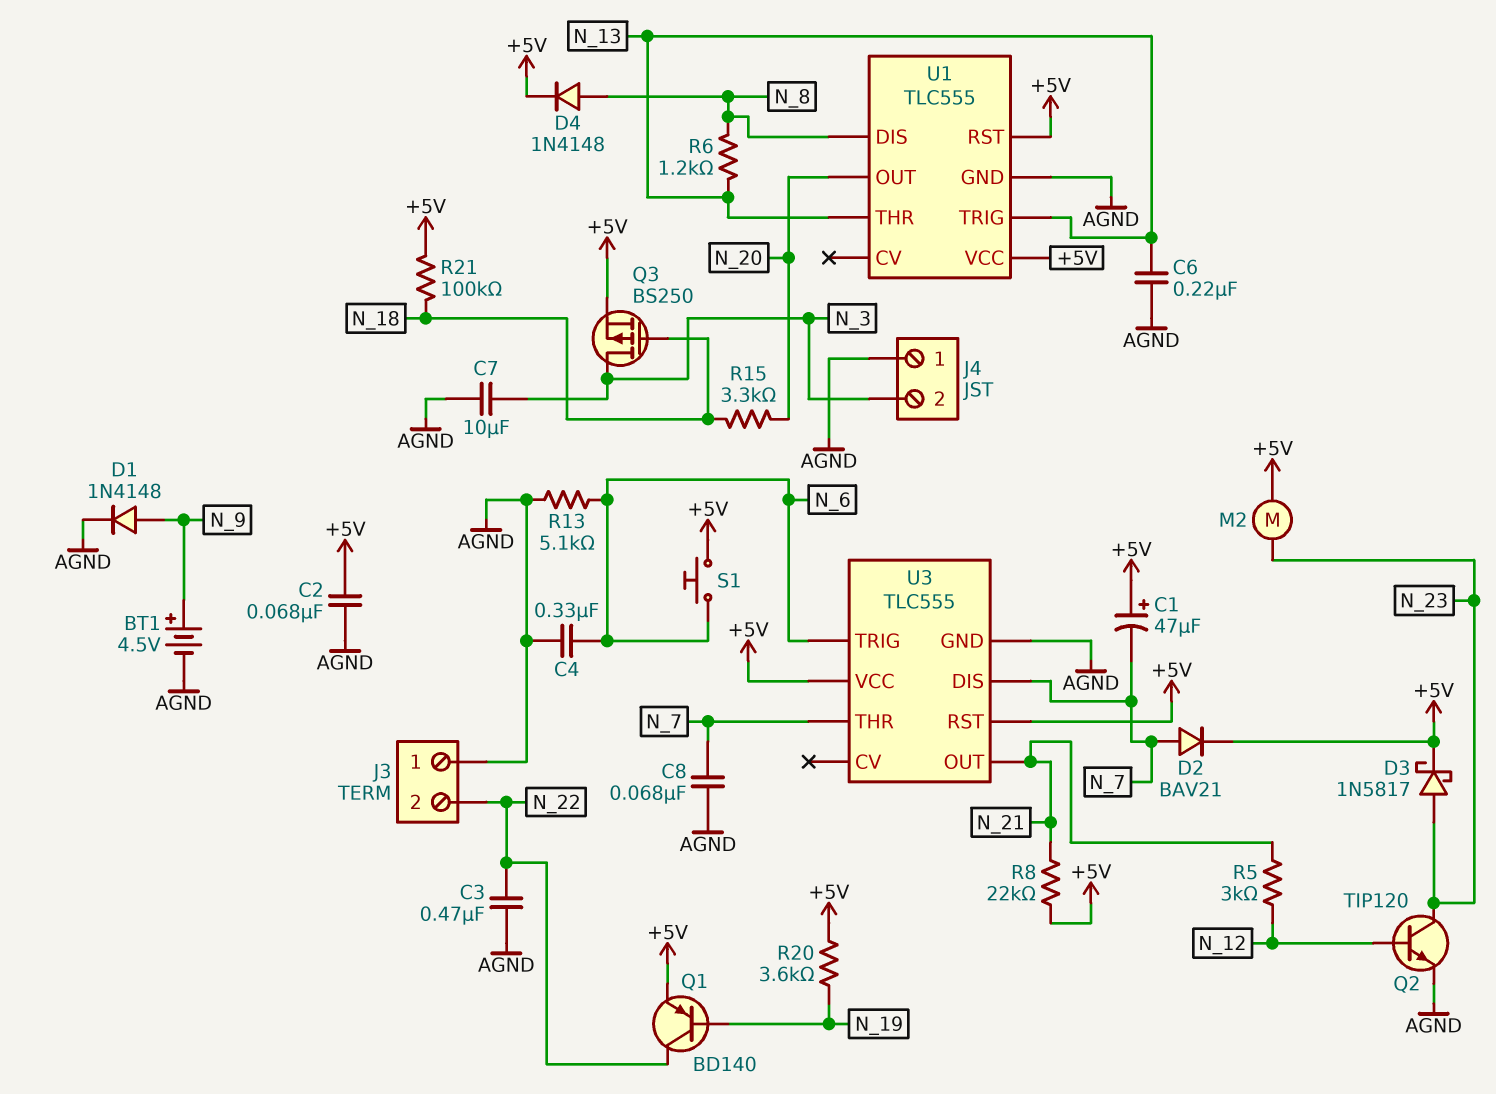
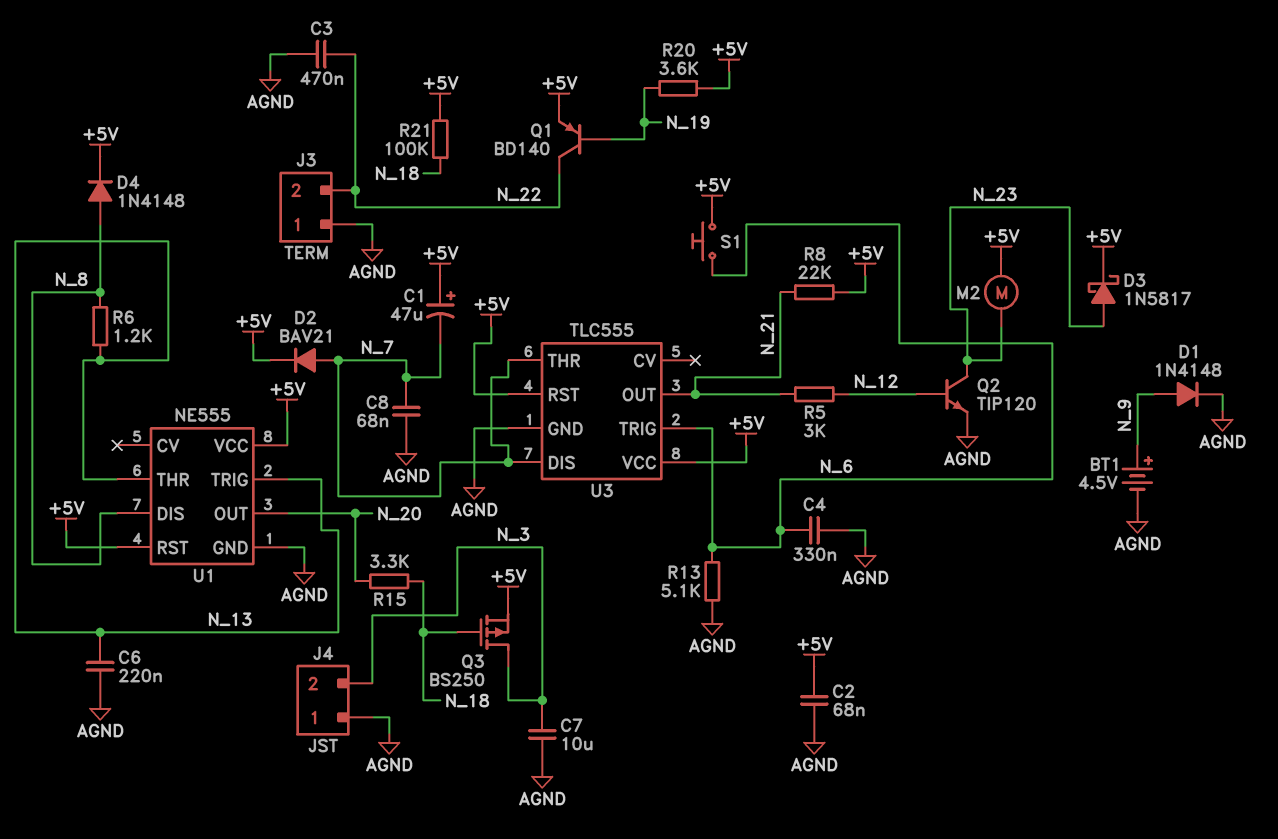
U1: TLC555 -> NE555

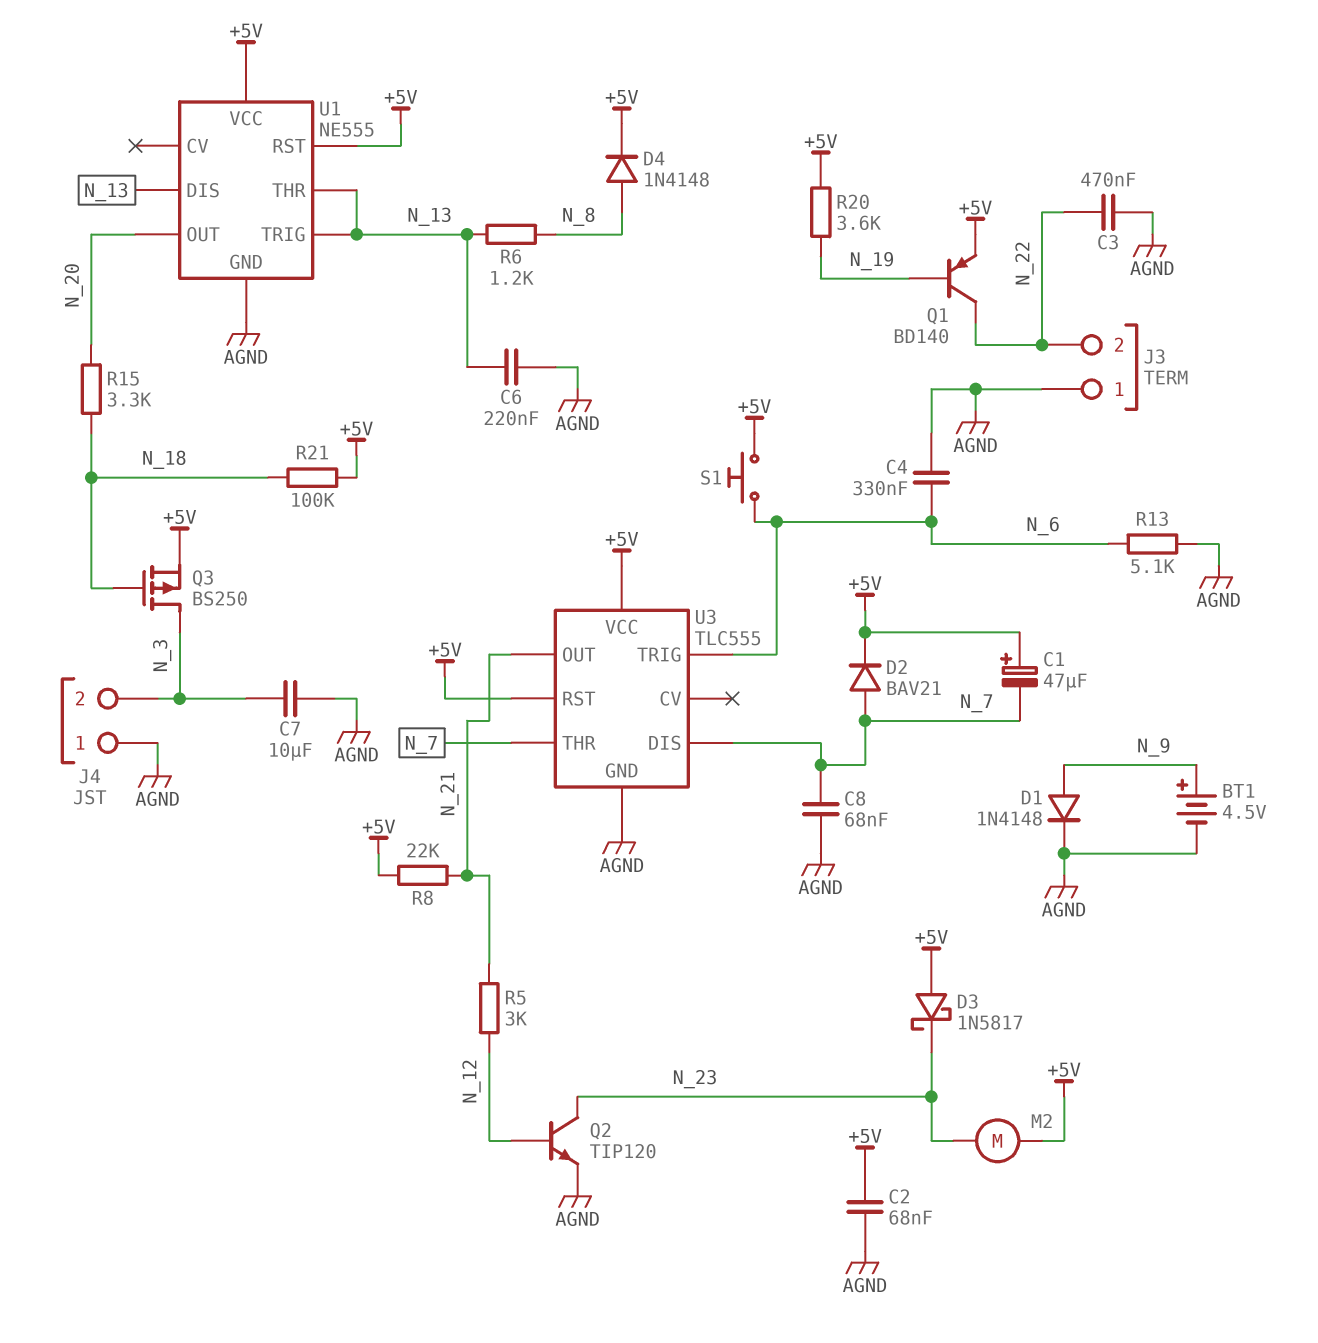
D3: schottky 1N5817 (A N_23, K +5V) -> schottky 1N5817 (A +5V, K N_23)
U1 pin DIS: N_8 -> N_13

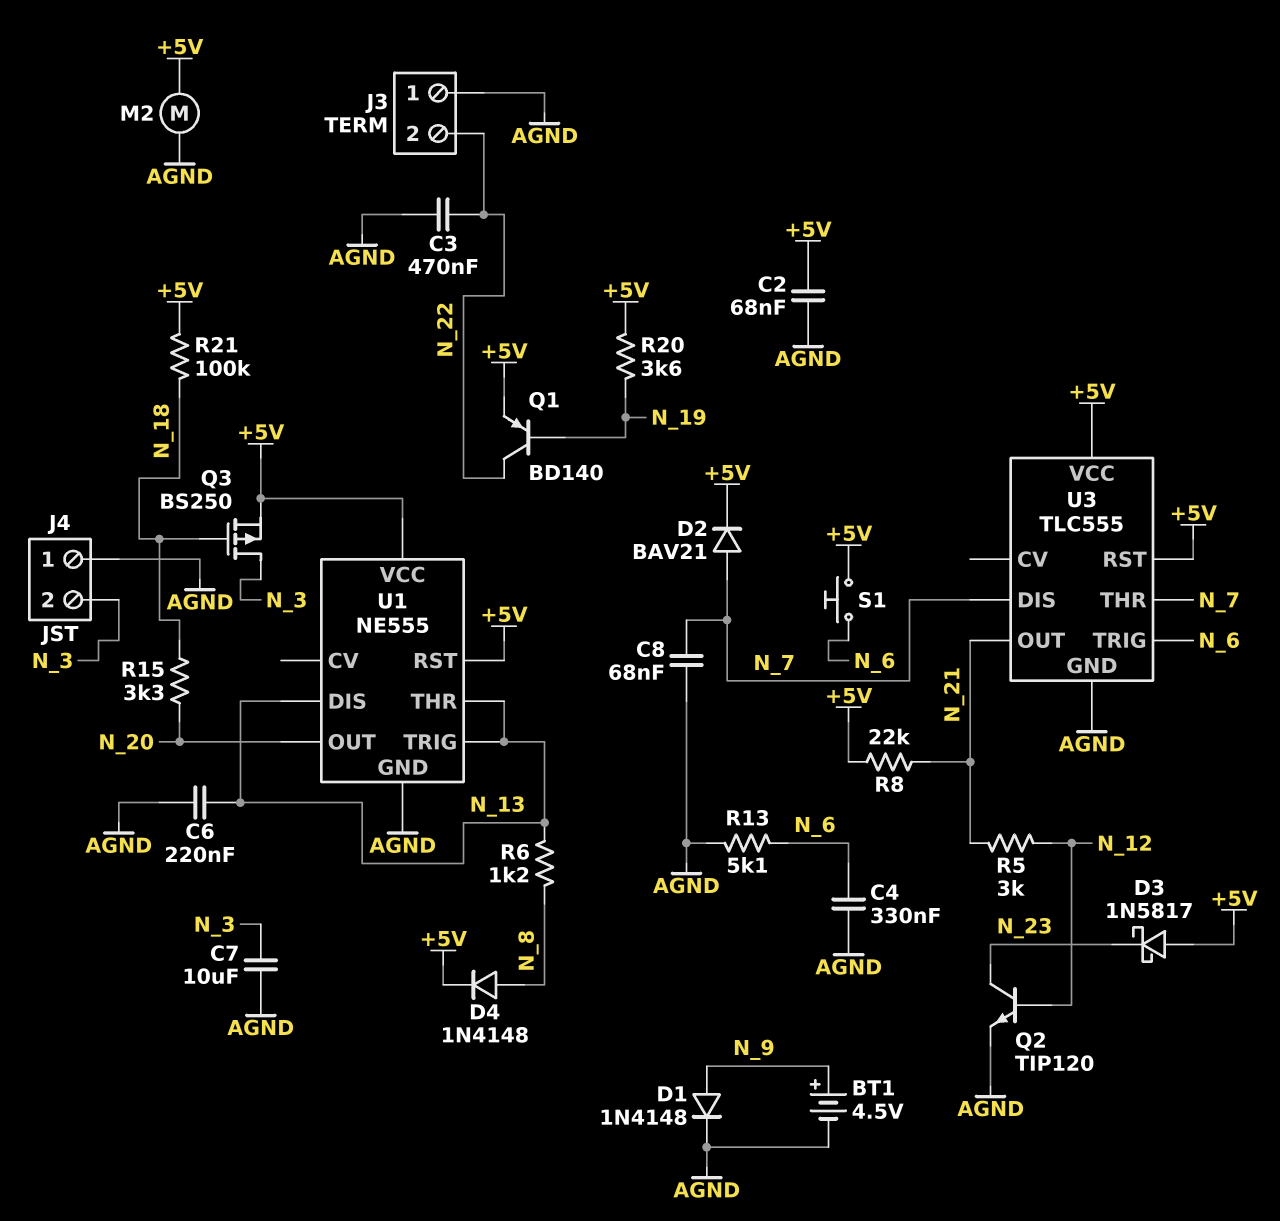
C1: 47uF (plus +5V, minus N_7) -> none
M2: motor (+5V, N_23) -> motor (+5V, AGND)

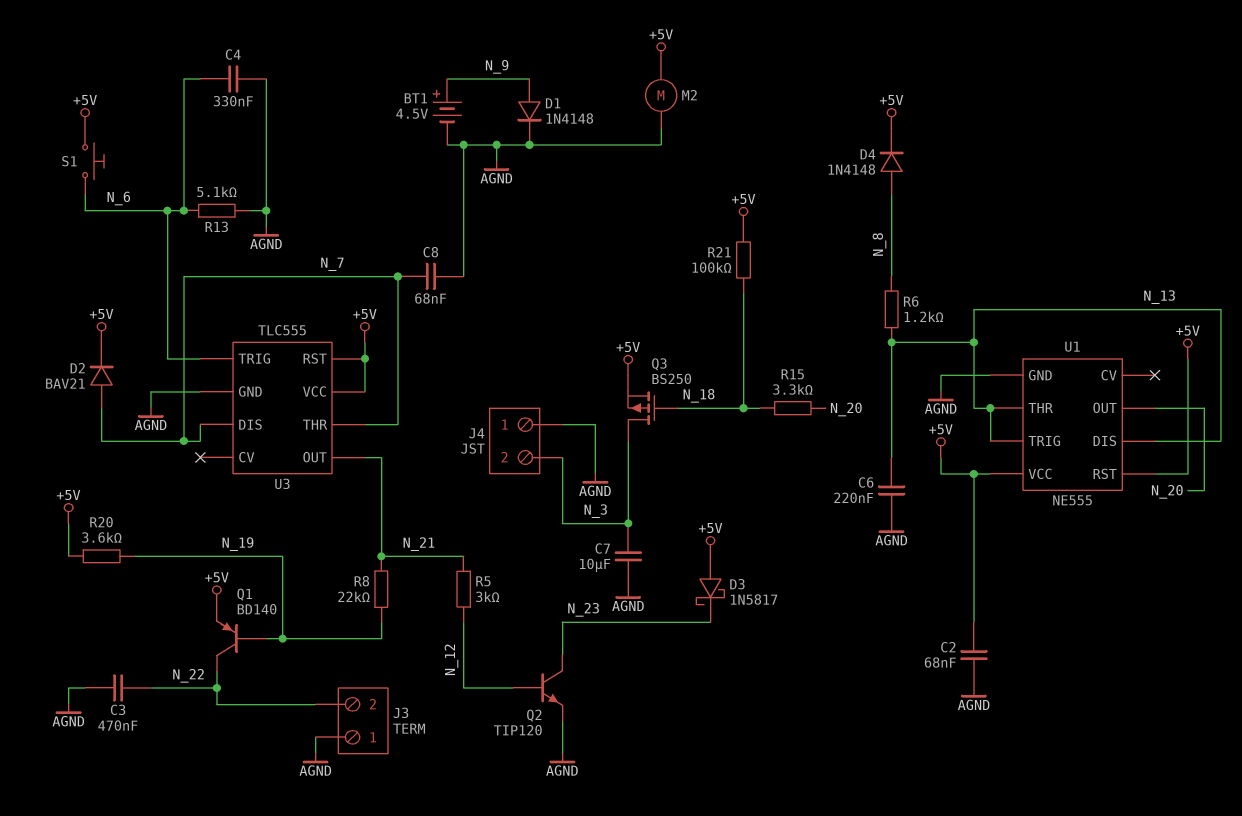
R8: 22k (+5V, N_21) -> 22k (N_19, N_21)

